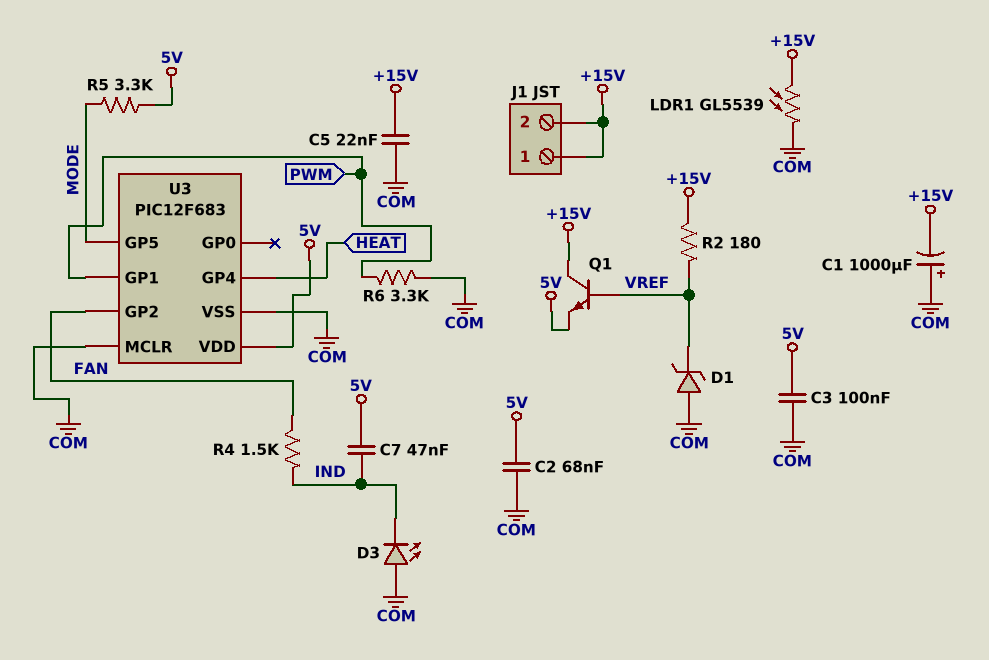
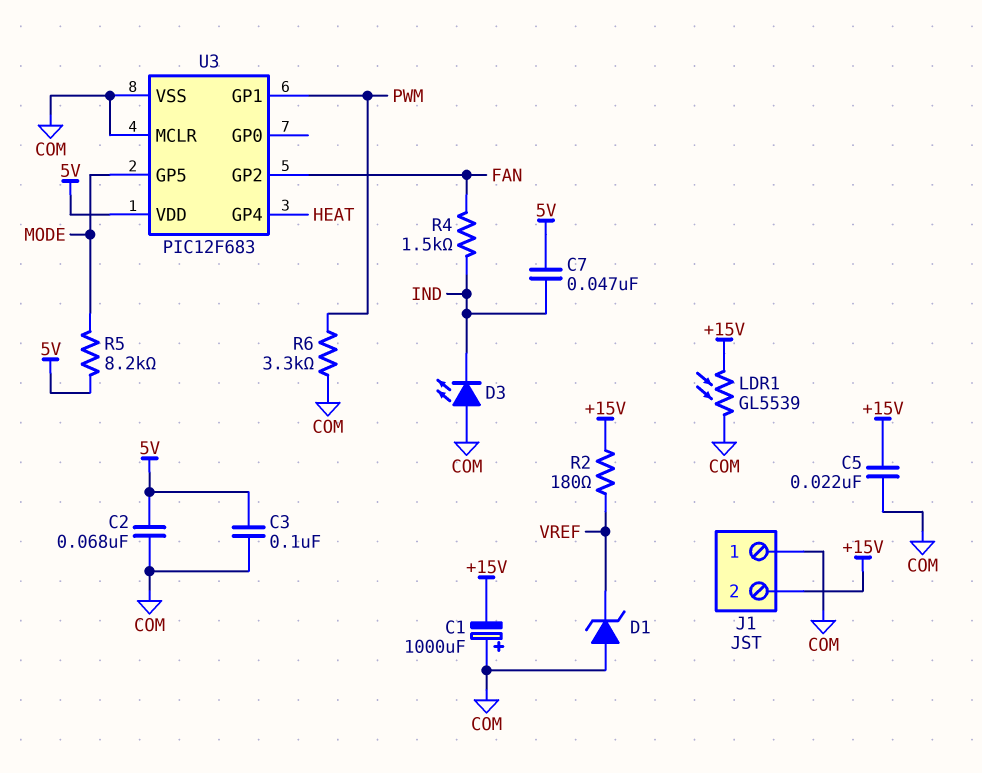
J1 pin 1: +15V -> COM
Q1: NPN (B VREF, C +15V, E 5V) -> none
R5: 3.3k (5V, MODE) -> 8.2k (5V, MODE)

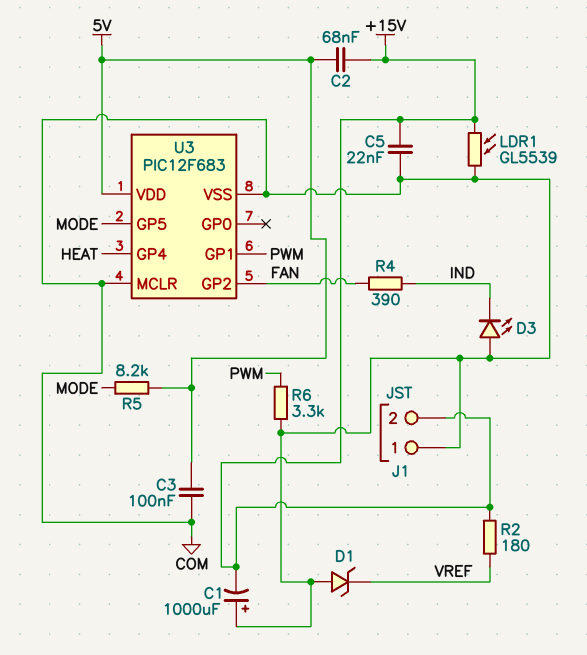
C2: 68nF (5V, COM) -> 68nF (+15V, 5V)
C7: 47nF (5V, IND) -> none
R4: 1.5k (FAN, IND) -> 390 (FAN, IND)

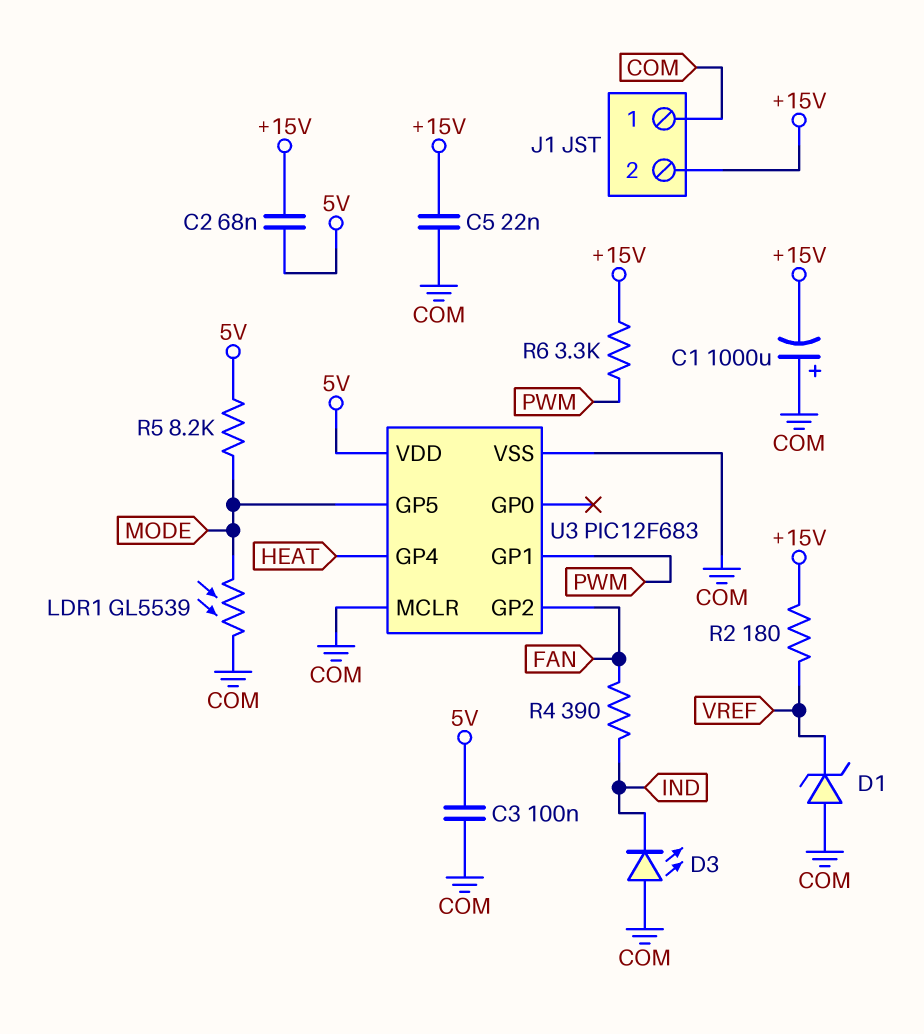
LDR1: GL5539 (+15V, COM) -> GL5539 (COM, MODE)
R6: 3.3k (COM, PWM) -> 3.3k (+15V, PWM)

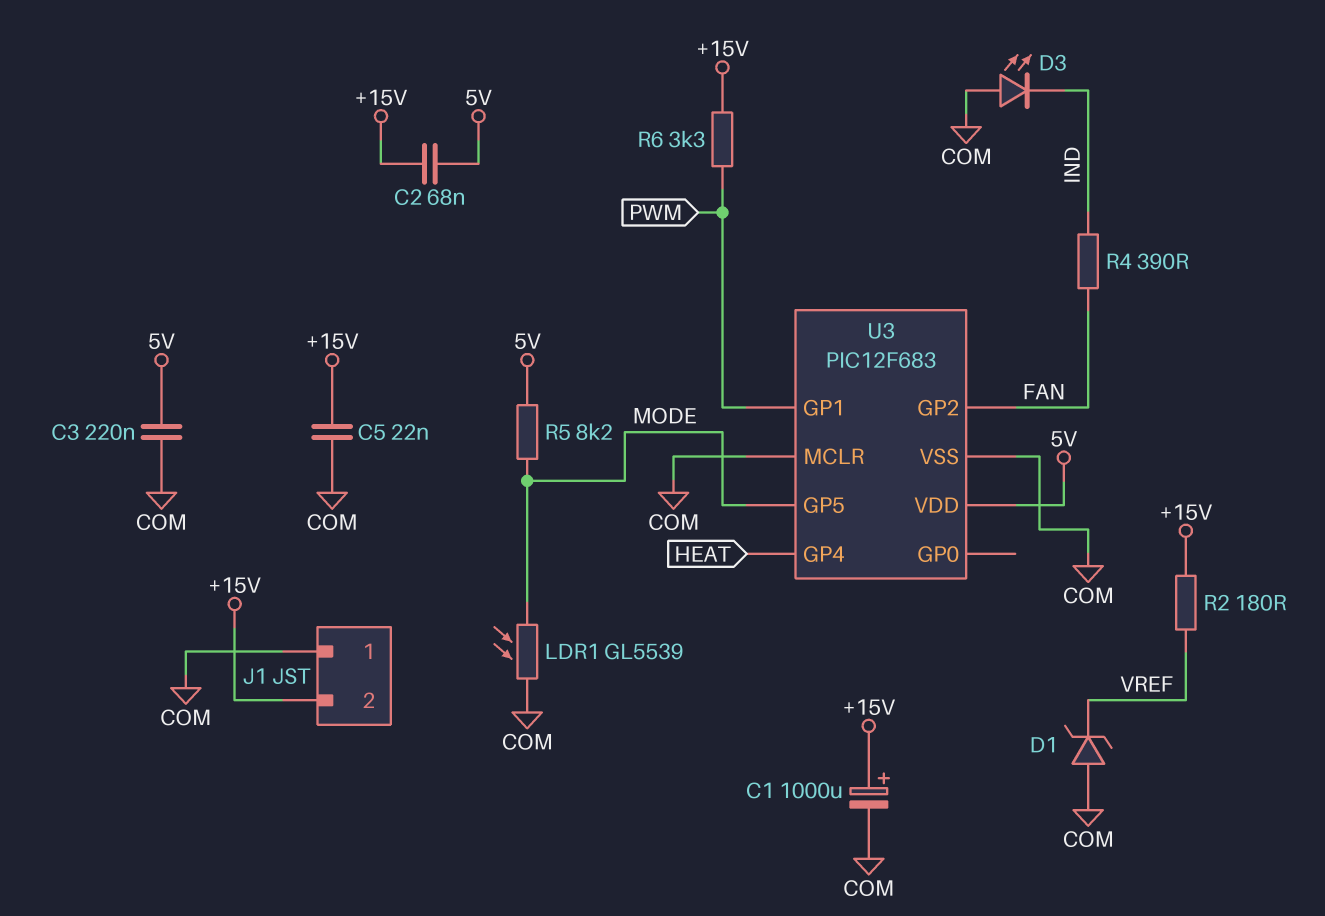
C1: 1000uF (plus COM, minus +15V) -> 1000uF (plus +15V, minus COM)
C3: 100nF (5V, COM) -> 220nF (5V, COM)

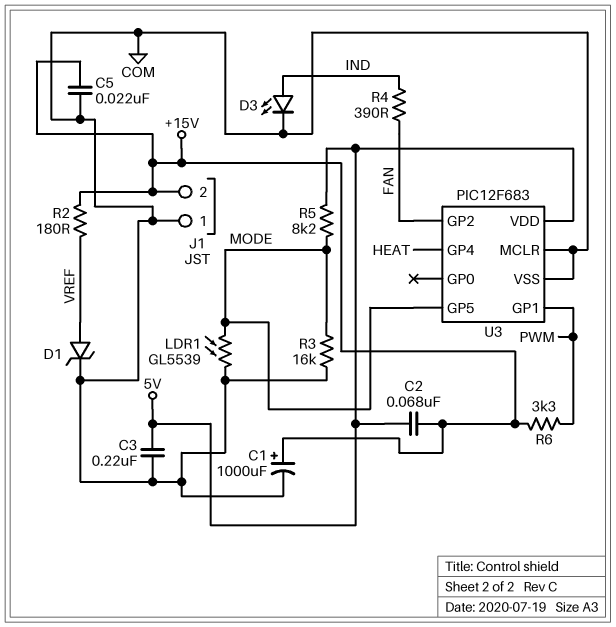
D1: zener (A COM, K VREF) -> zener (A VREF, K COM)
D3: LED (A COM, K IND) -> LED (A IND, K COM)
R3: none -> 16k (COM, MODE)

